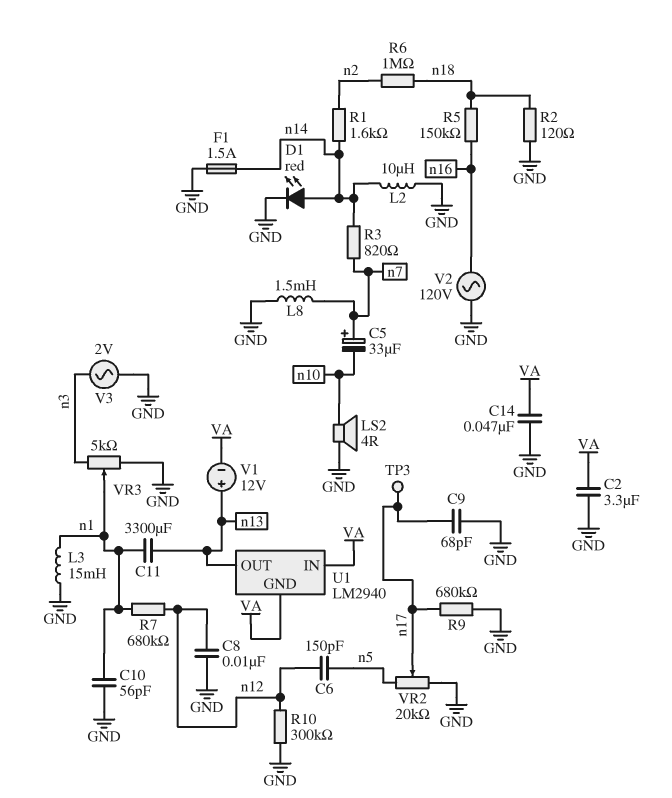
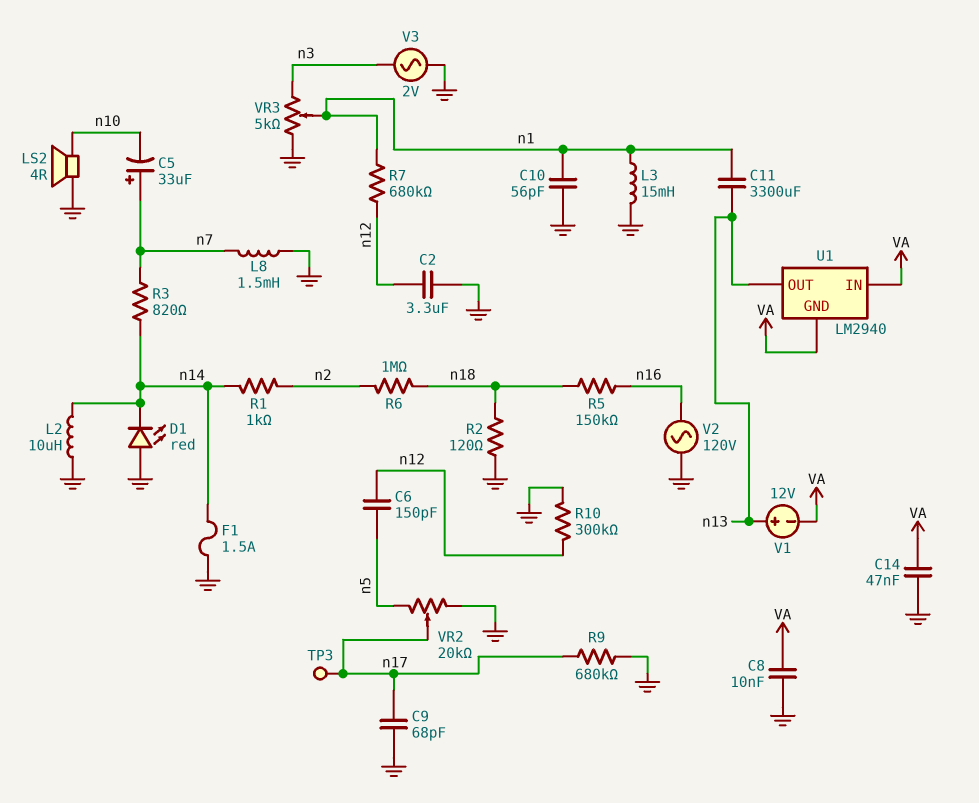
C2: 3.3uF (GND, VA) -> 3.3uF (GND, n12)
C8: 10nF (GND, n12) -> 10nF (GND, VA)
D1: LED red (A n14, K GND) -> LED red (A GND, K n14)
R1: 1.6k (n2, n14) -> 1k (n2, n14)

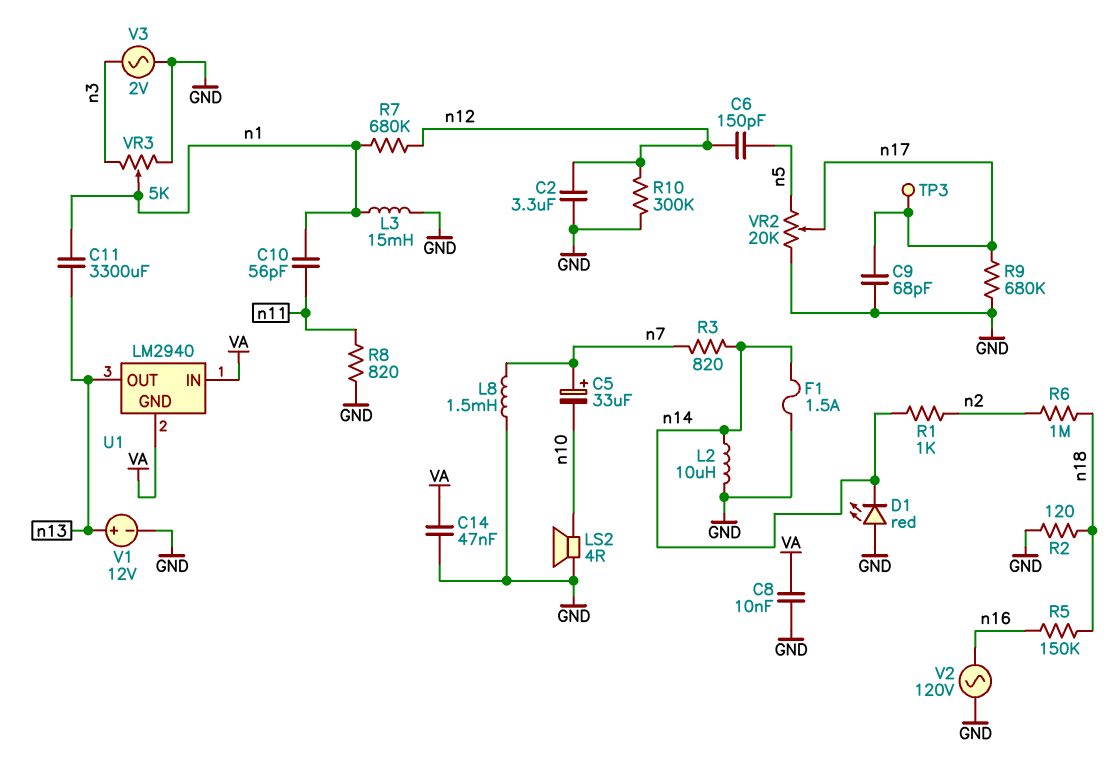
C10: 56pF (GND, n1) -> 56pF (n1, n11)
R8: none -> 820 (GND, n11)
V1: 12V (plus n13, minus VA) -> 12V (plus n13, minus GND)

